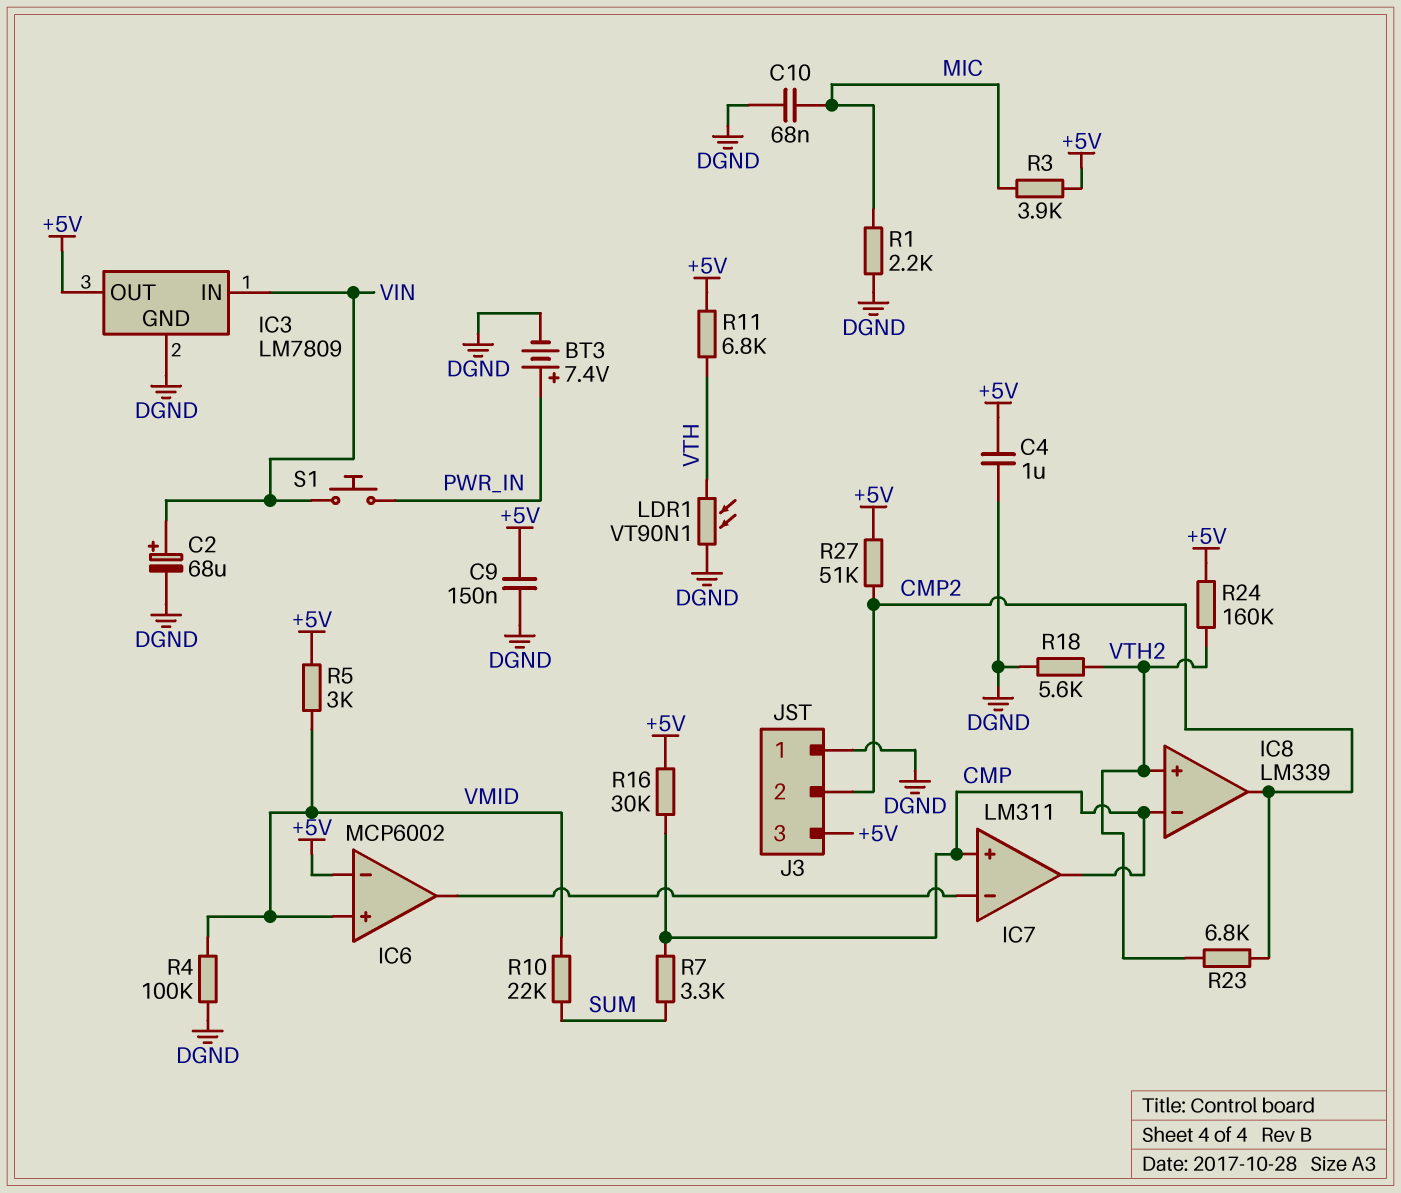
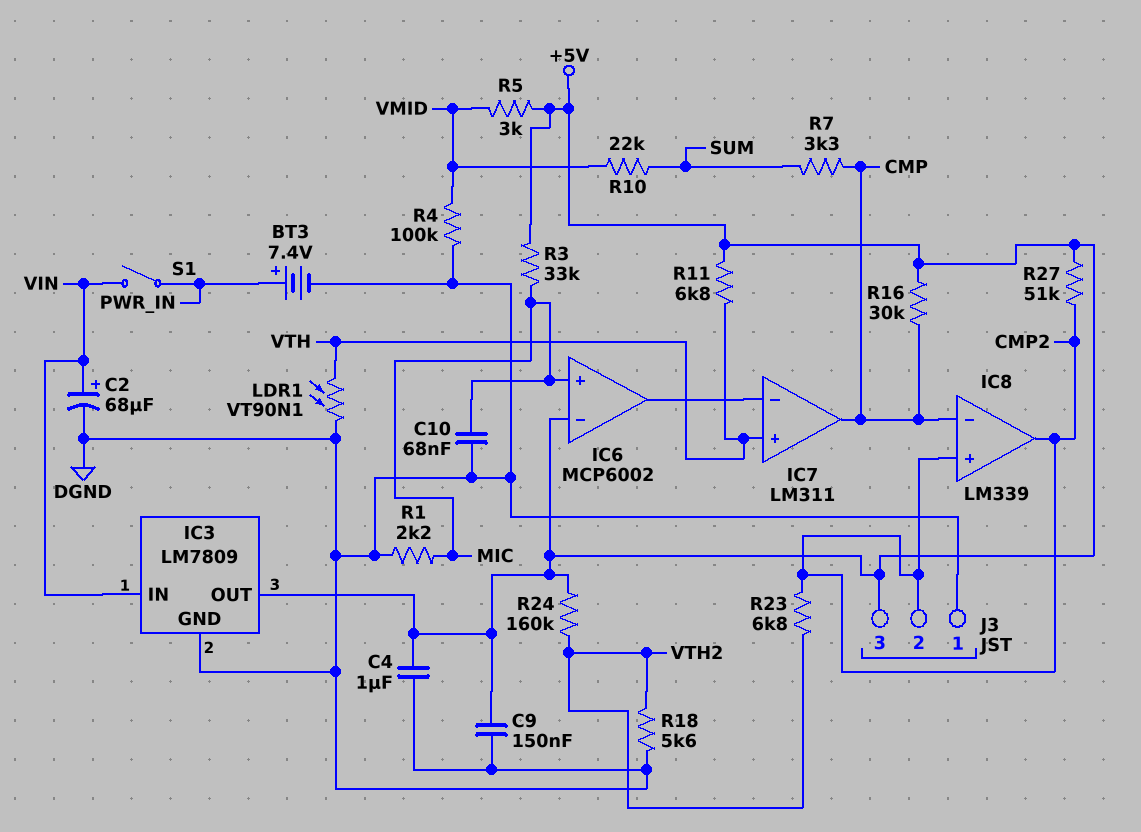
IC6 pin in+: VMID -> MIC
IC7 pin in+: CMP -> VTH
IC8 pin in+: VTH2 -> CMP2
R3: 3.9k (+5V, MIC) -> 33k (+5V, MIC)
S1: button (PWR_IN, VIN) -> switch (PWR_IN, VIN)

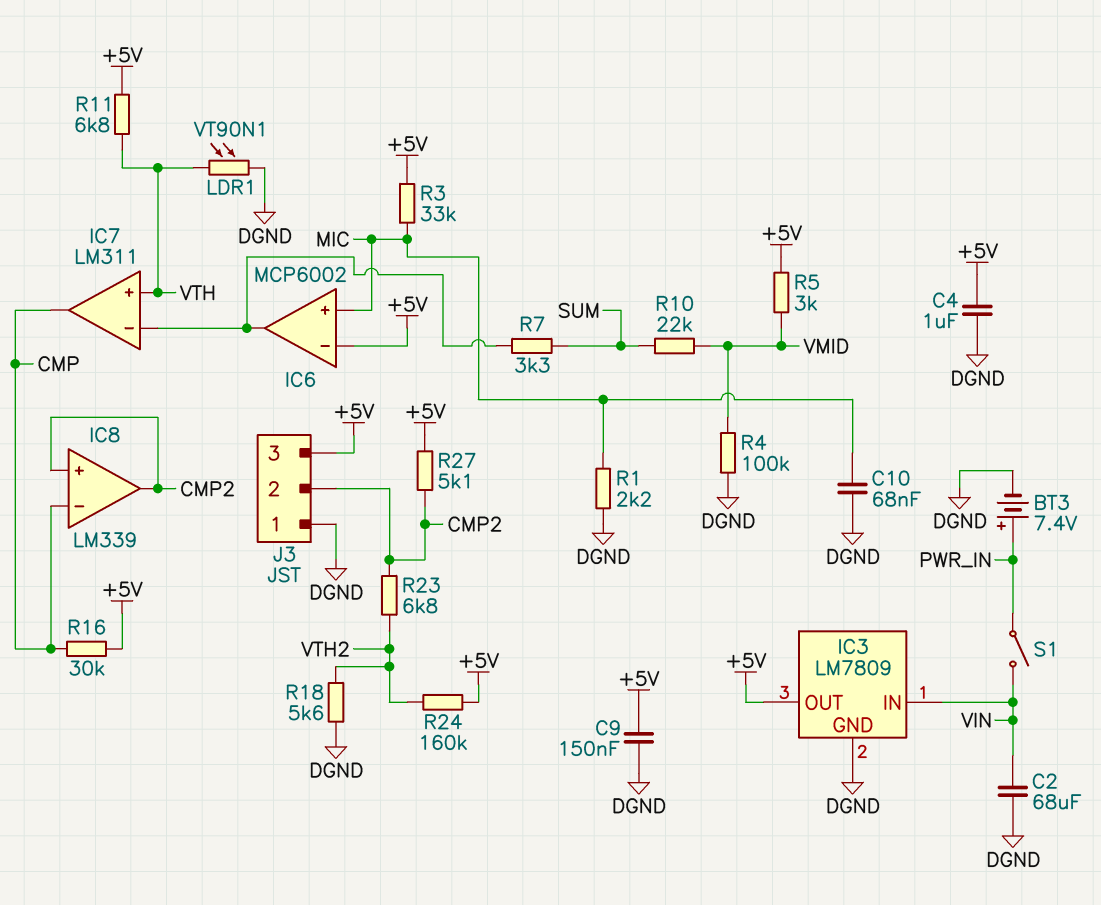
C2: 68uF (plus VIN, minus DGND) -> 68uF (DGND, VIN)
R7: 3.3k (CMP, SUM) -> 3.3k (IC6/out, SUM)
R27: 51k (+5V, CMP2) -> 5.1k (+5V, CMP2)

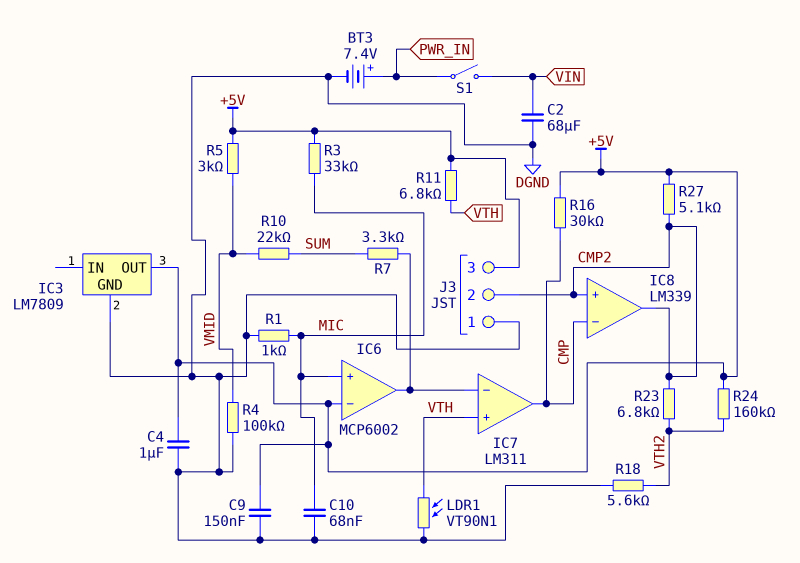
IC3 pin IN: VIN -> none
R1: 2.2k (DGND, MIC) -> 1k (DGND, MIC)

